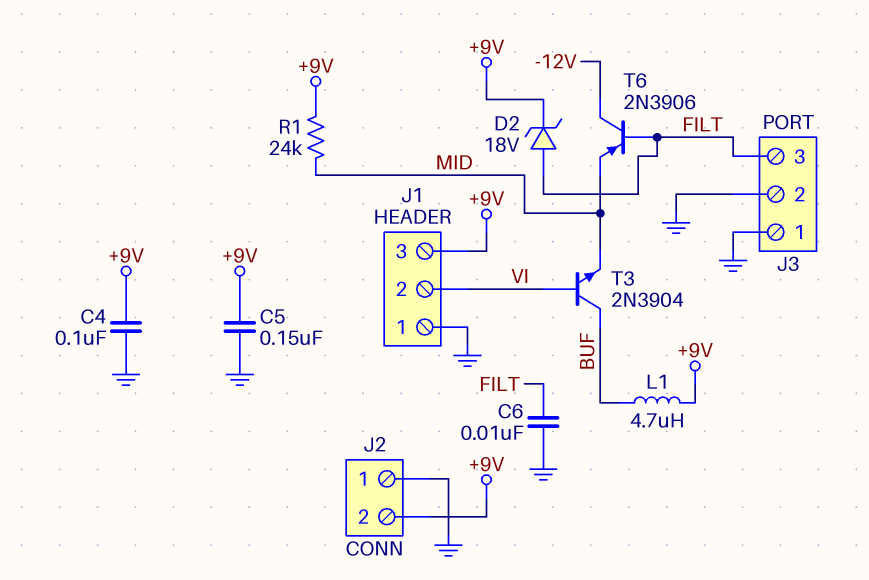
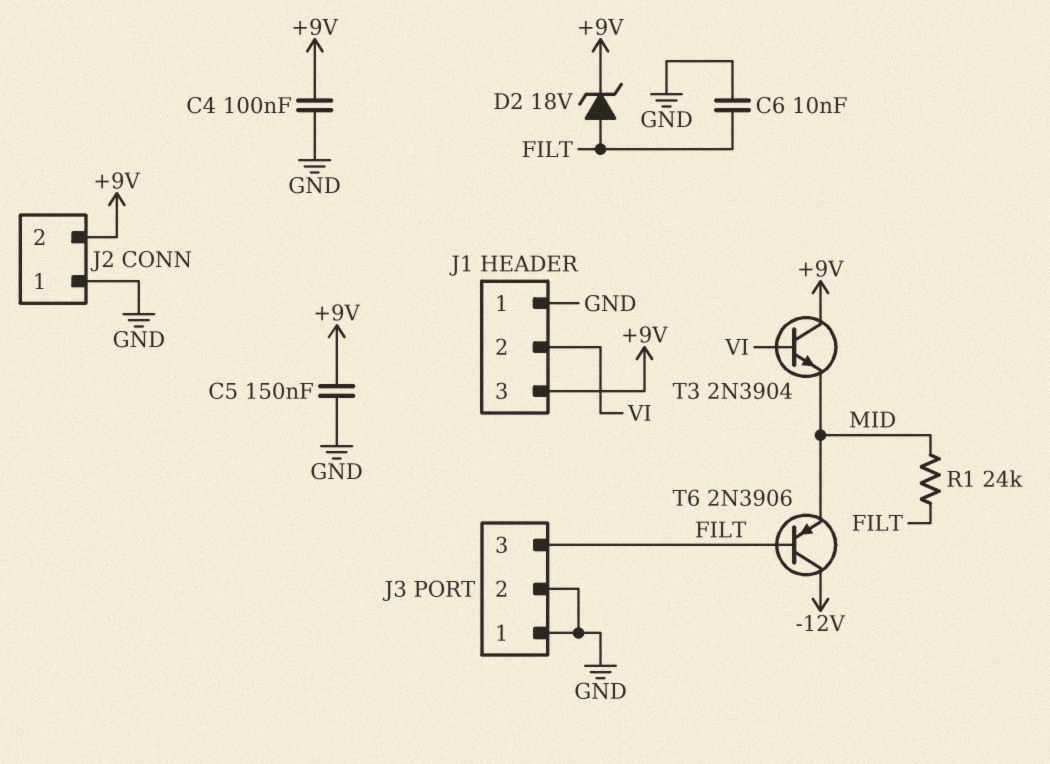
L1: 4.7uH (+9V, BUF) -> none
R1: 24k (+9V, MID) -> 24k (FILT, MID)
T3: NPN 2N3904 (B VI, C BUF, E MID) -> NPN 2N3904 (B VI, C +9V, E MID)

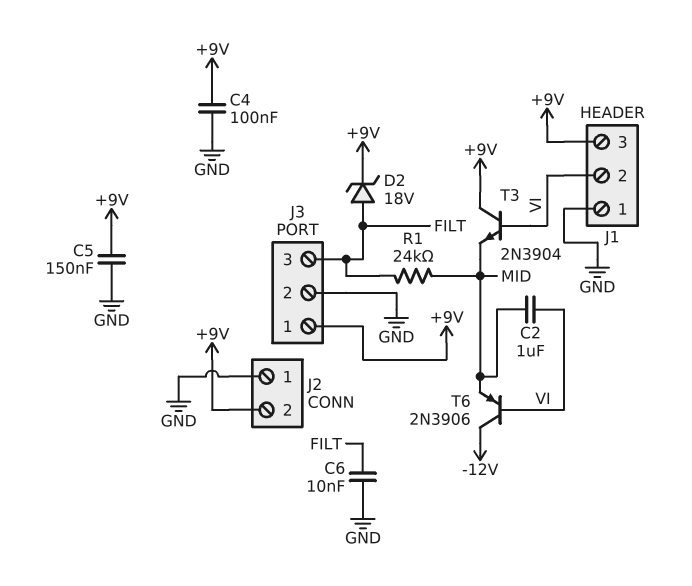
C2: none -> 1uF (MID, VI)
J3 pin 1: GND -> +9V
T6: PNP 2N3906 (B FILT, C -12V, E MID) -> PNP 2N3906 (B VI, C -12V, E MID)

